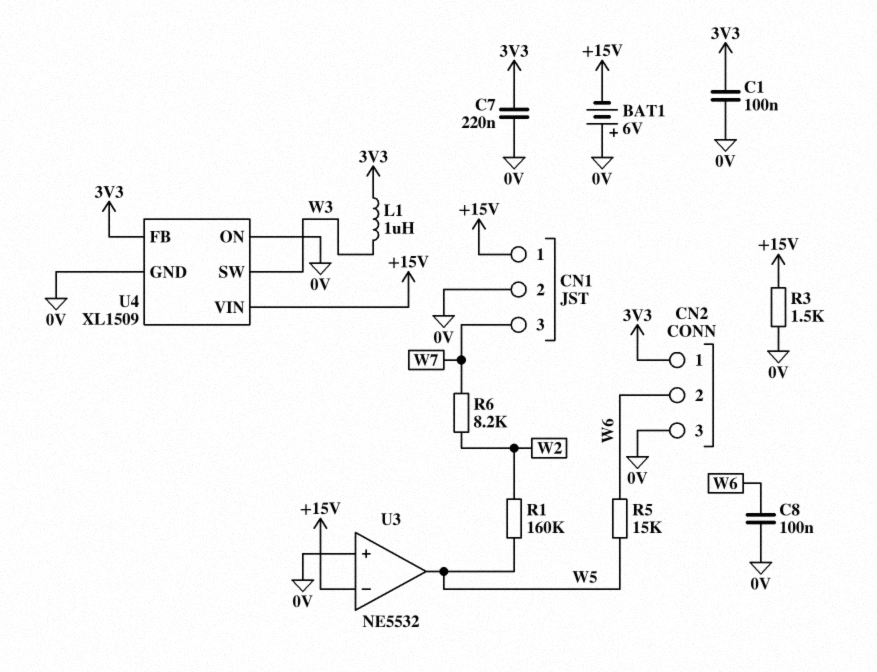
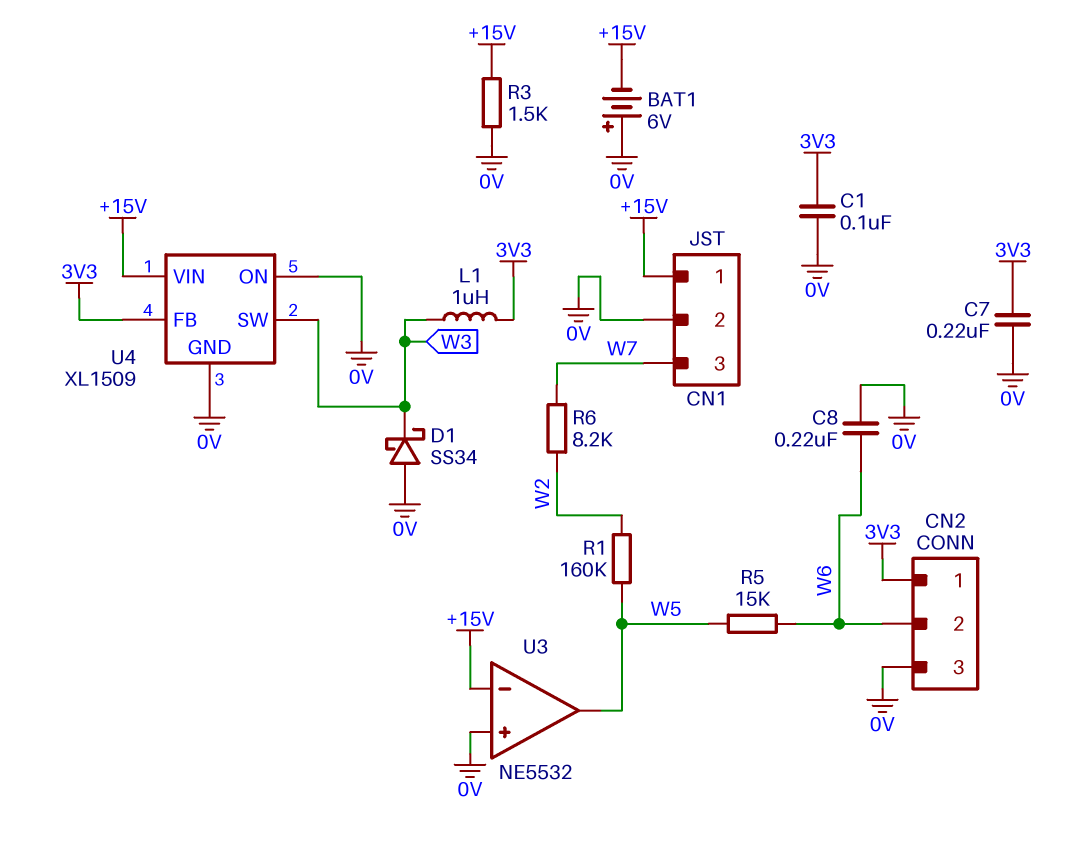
C8: 100nF (0V, W6) -> 220nF (0V, W6)
D1: none -> schottky SS34 (A 0V, K W3)

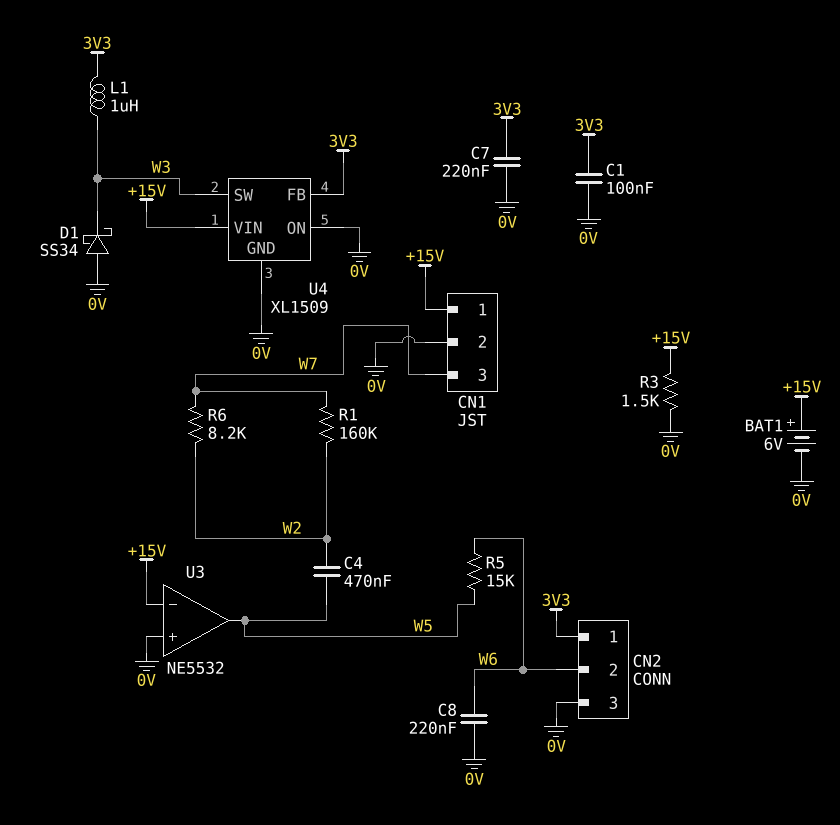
BAT1: 6V (plus 0V, minus +15V) -> 6V (plus +15V, minus 0V)
C4: none -> 470nF (W2, W5)
R1: 160k (W2, W5) -> 160k (W2, W7)

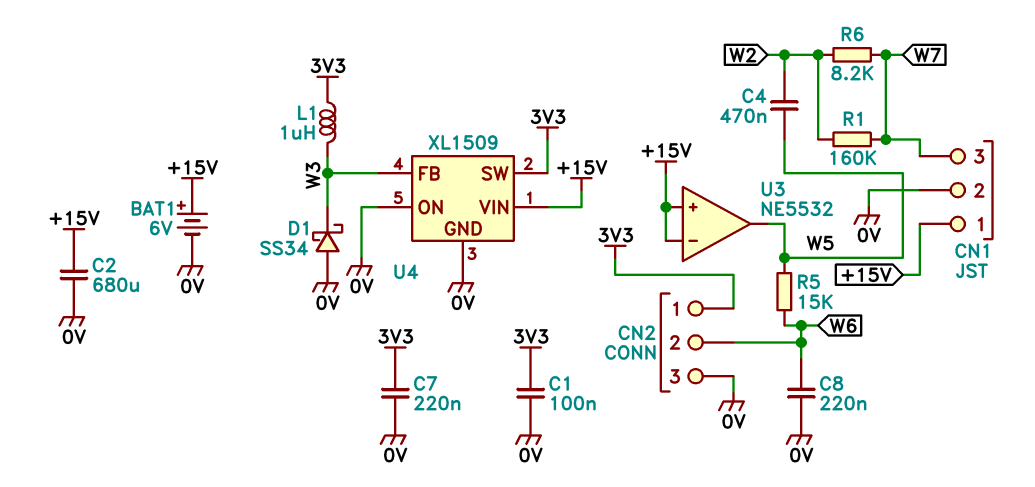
C2: none -> 680uF (+15V, 0V)
R3: 1.5k (+15V, 0V) -> none
U3 pin in+: 0V -> +15V
U4 pin FB: 3V3 -> W3
U4 pin SW: W3 -> 3V3

